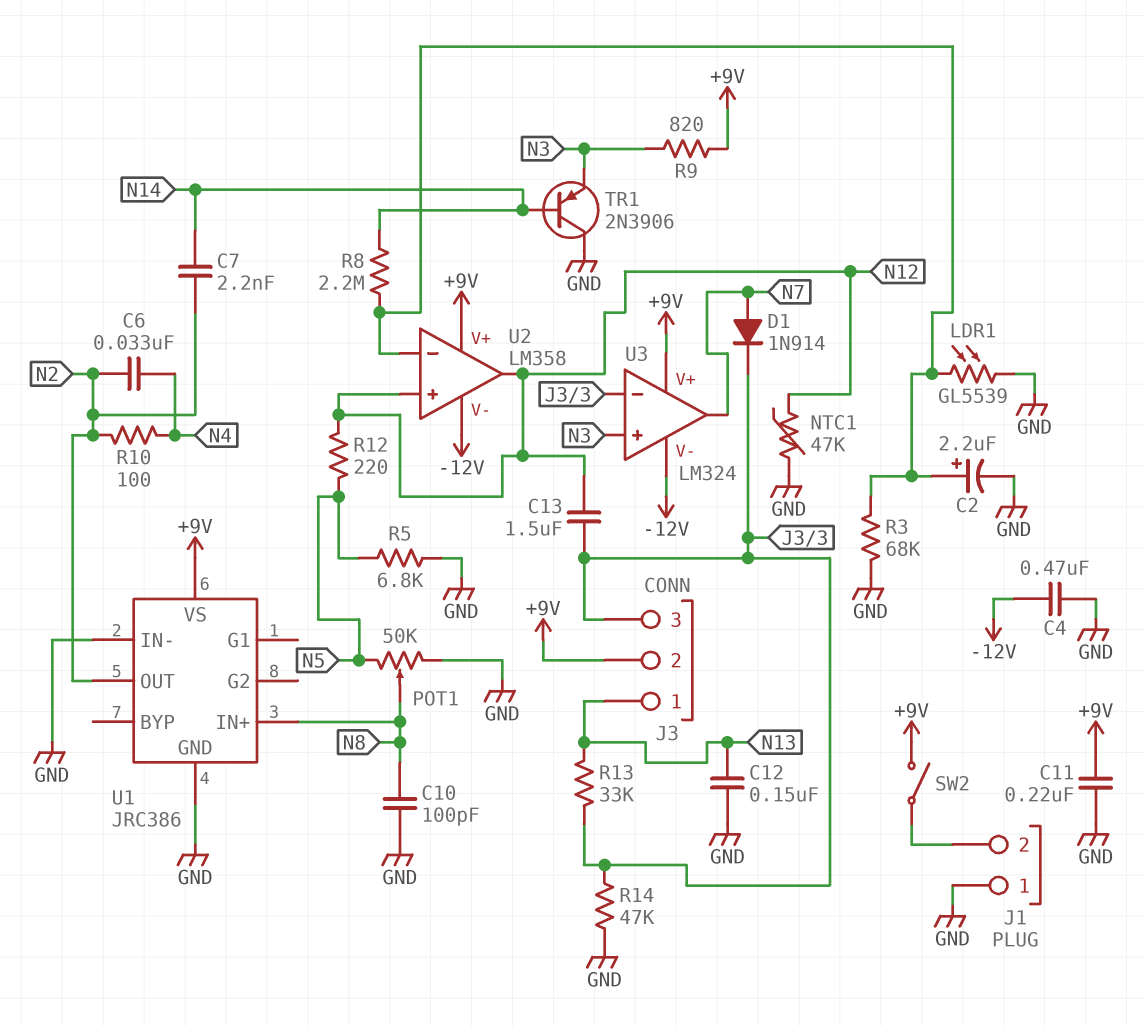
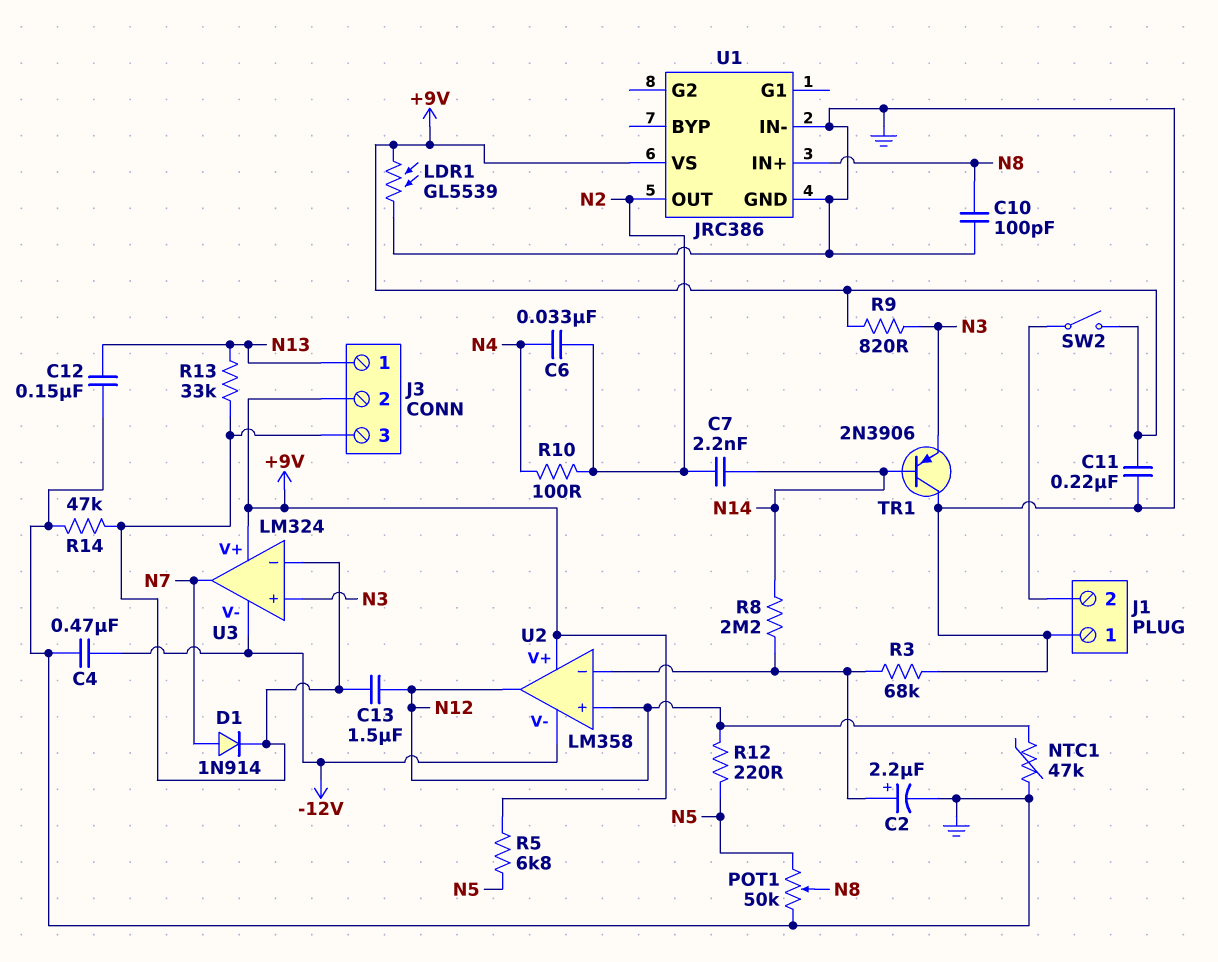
LDR1: GL5539 (GND, U2/in-) -> GL5539 (+9V, GND)
R5: 6.8k (GND, N5) -> 6.8k (+9V, N5)

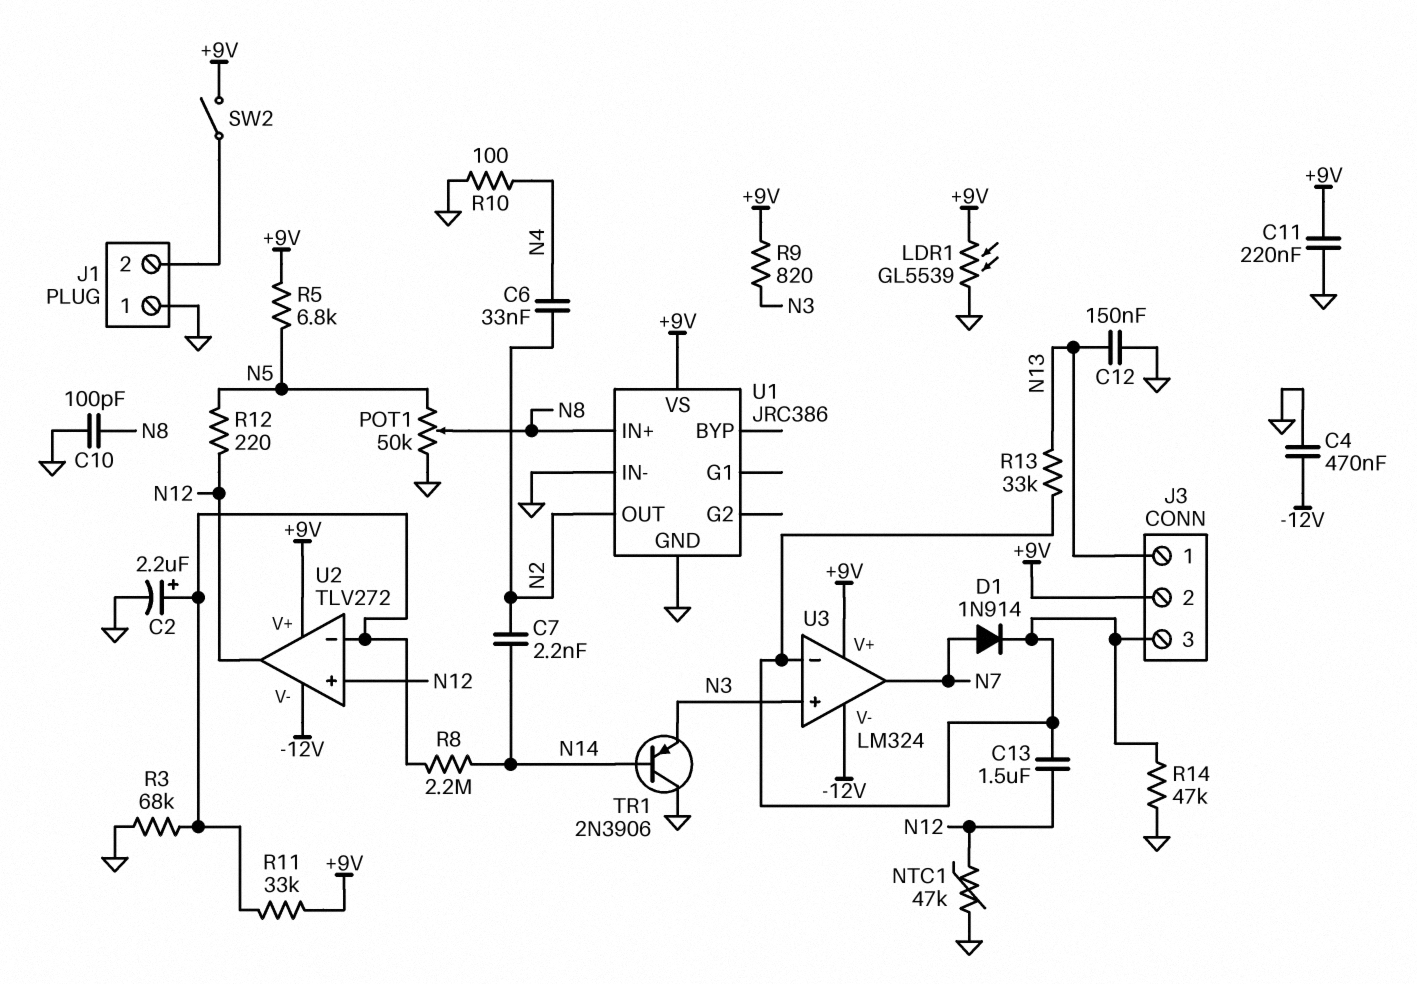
R10: 100 (N2, N4) -> 100 (GND, N4)
R11: none -> 33k (+9V, U2/in-)
U2: LM358 -> TLV272

